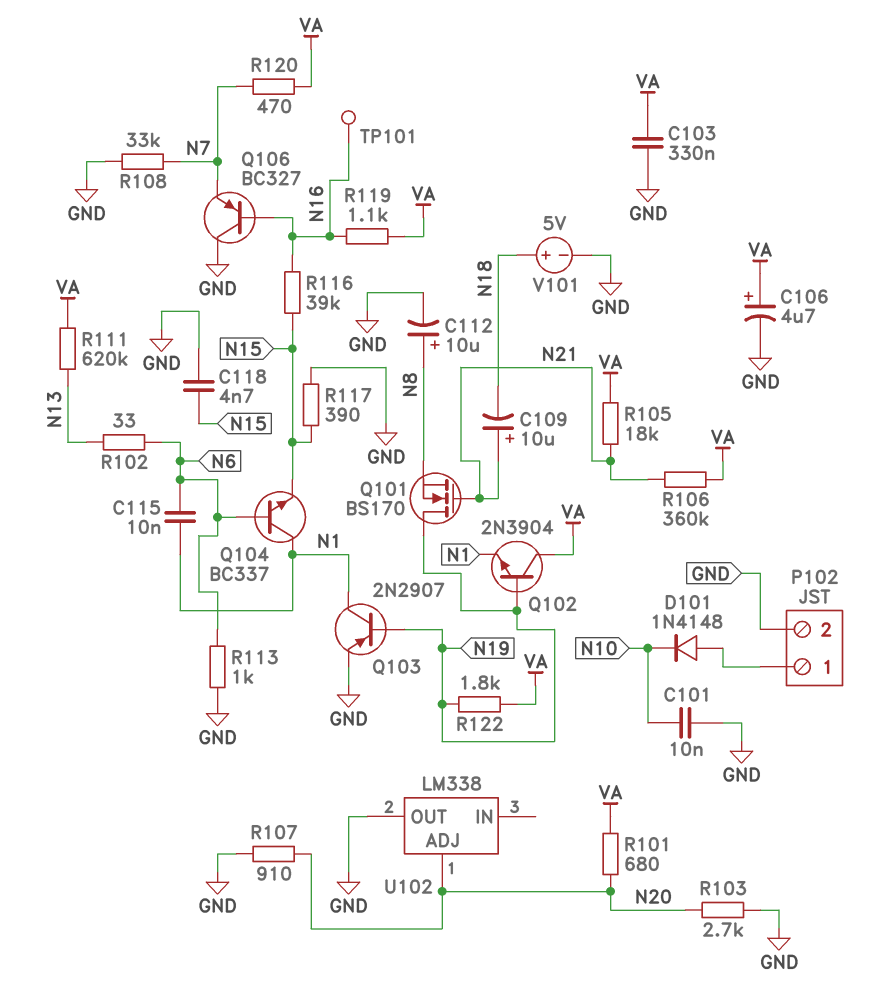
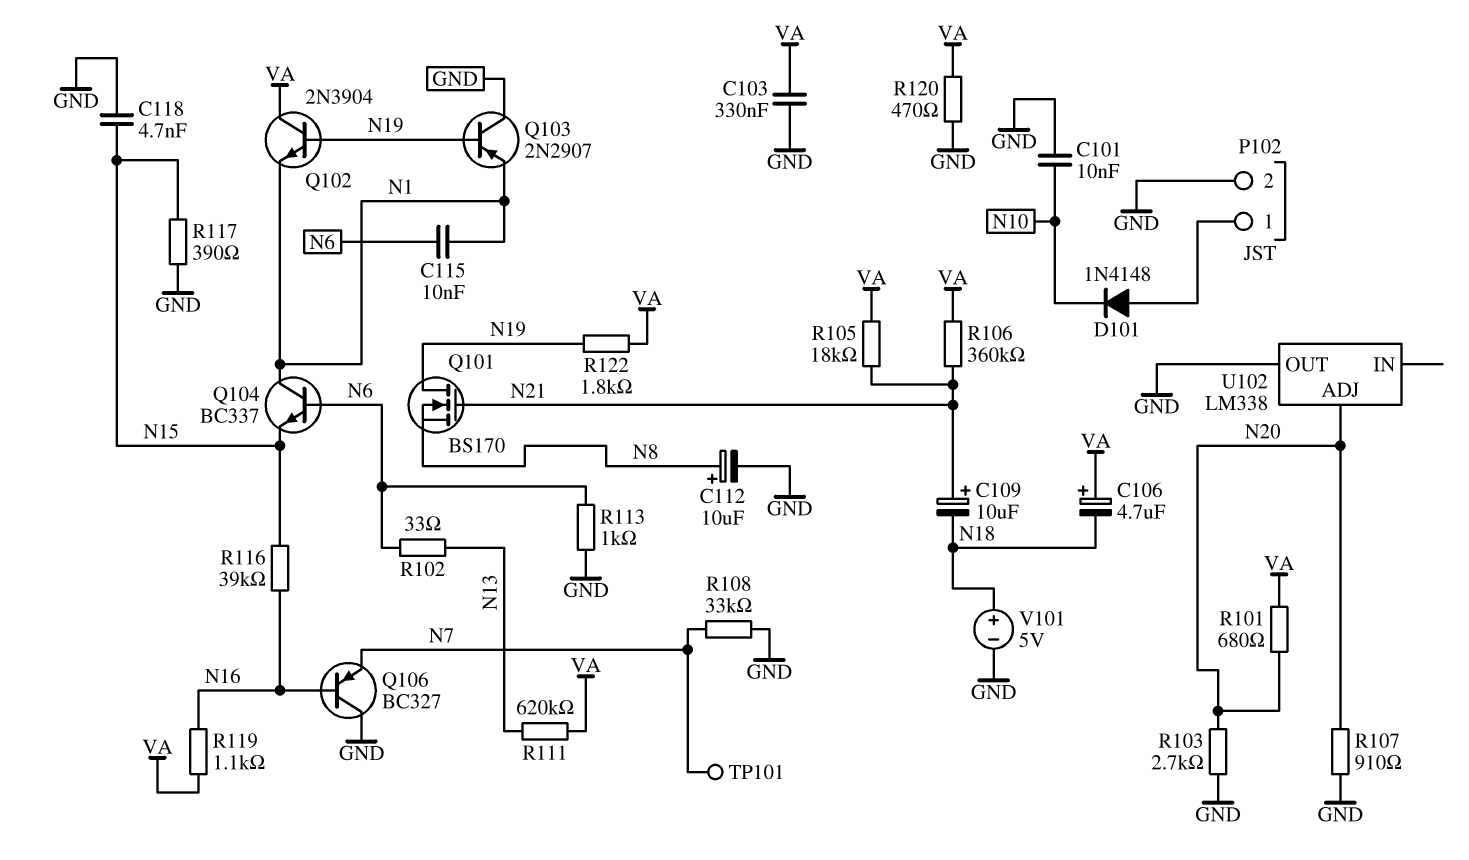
C106: 4.7uF (plus VA, minus GND) -> 4.7uF (plus VA, minus N18)
Q103: PNP 2N2907 (B N19, C N1, E GND) -> PNP 2N2907 (B N19, C GND, E N1)
R120: 470 (N7, VA) -> 470 (GND, VA)
TP101: test point (N16) -> test point (N7)

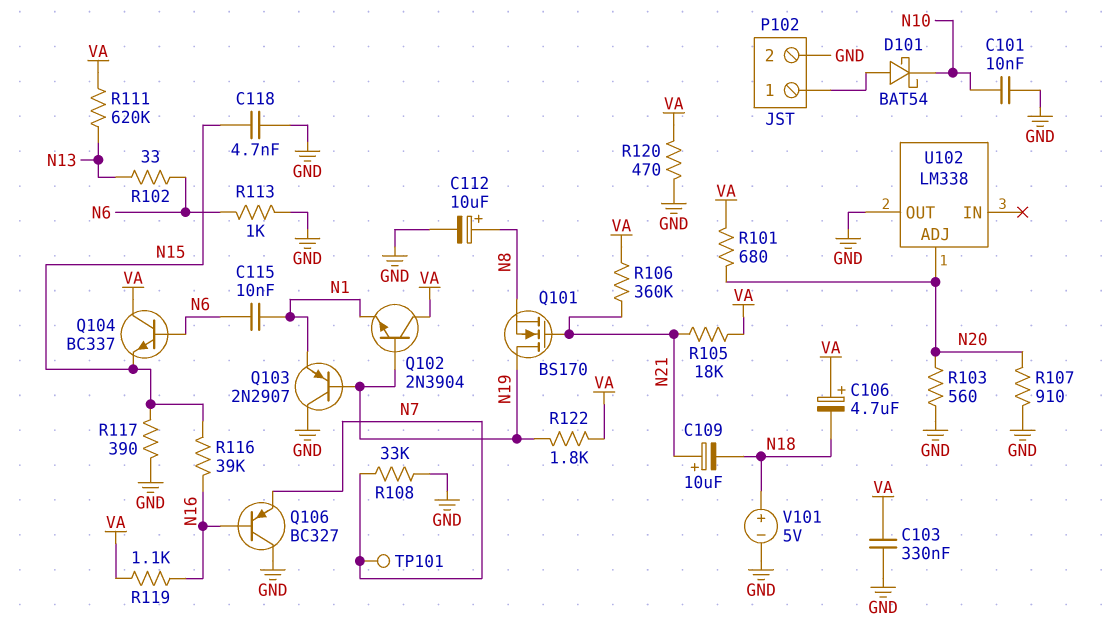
D101: diode 1N4148 (A P102/1, K N10) -> schottky BAT54 (A P102/1, K N10)
Q104: NPN BC337 (B N6, C N1, E N15) -> NPN BC337 (B N6, C VA, E N15)
R103: 2.7k (GND, N20) -> 560 (GND, N20)

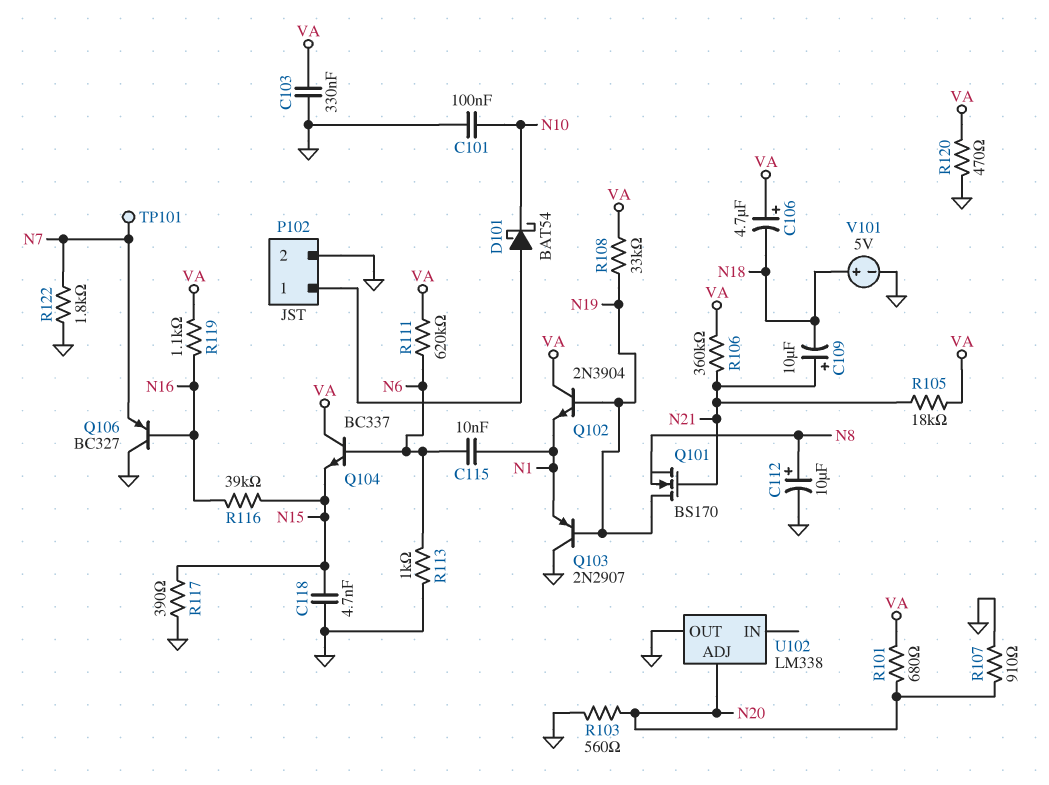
C101: 10nF (GND, N10) -> 100nF (GND, N10)
R102: 33 (N6, N13) -> none
R108: 33k (GND, N7) -> 33k (N19, VA)
R111: 620k (N13, VA) -> 620k (N6, VA)
R122: 1.8k (N19, VA) -> 1.8k (GND, N7)

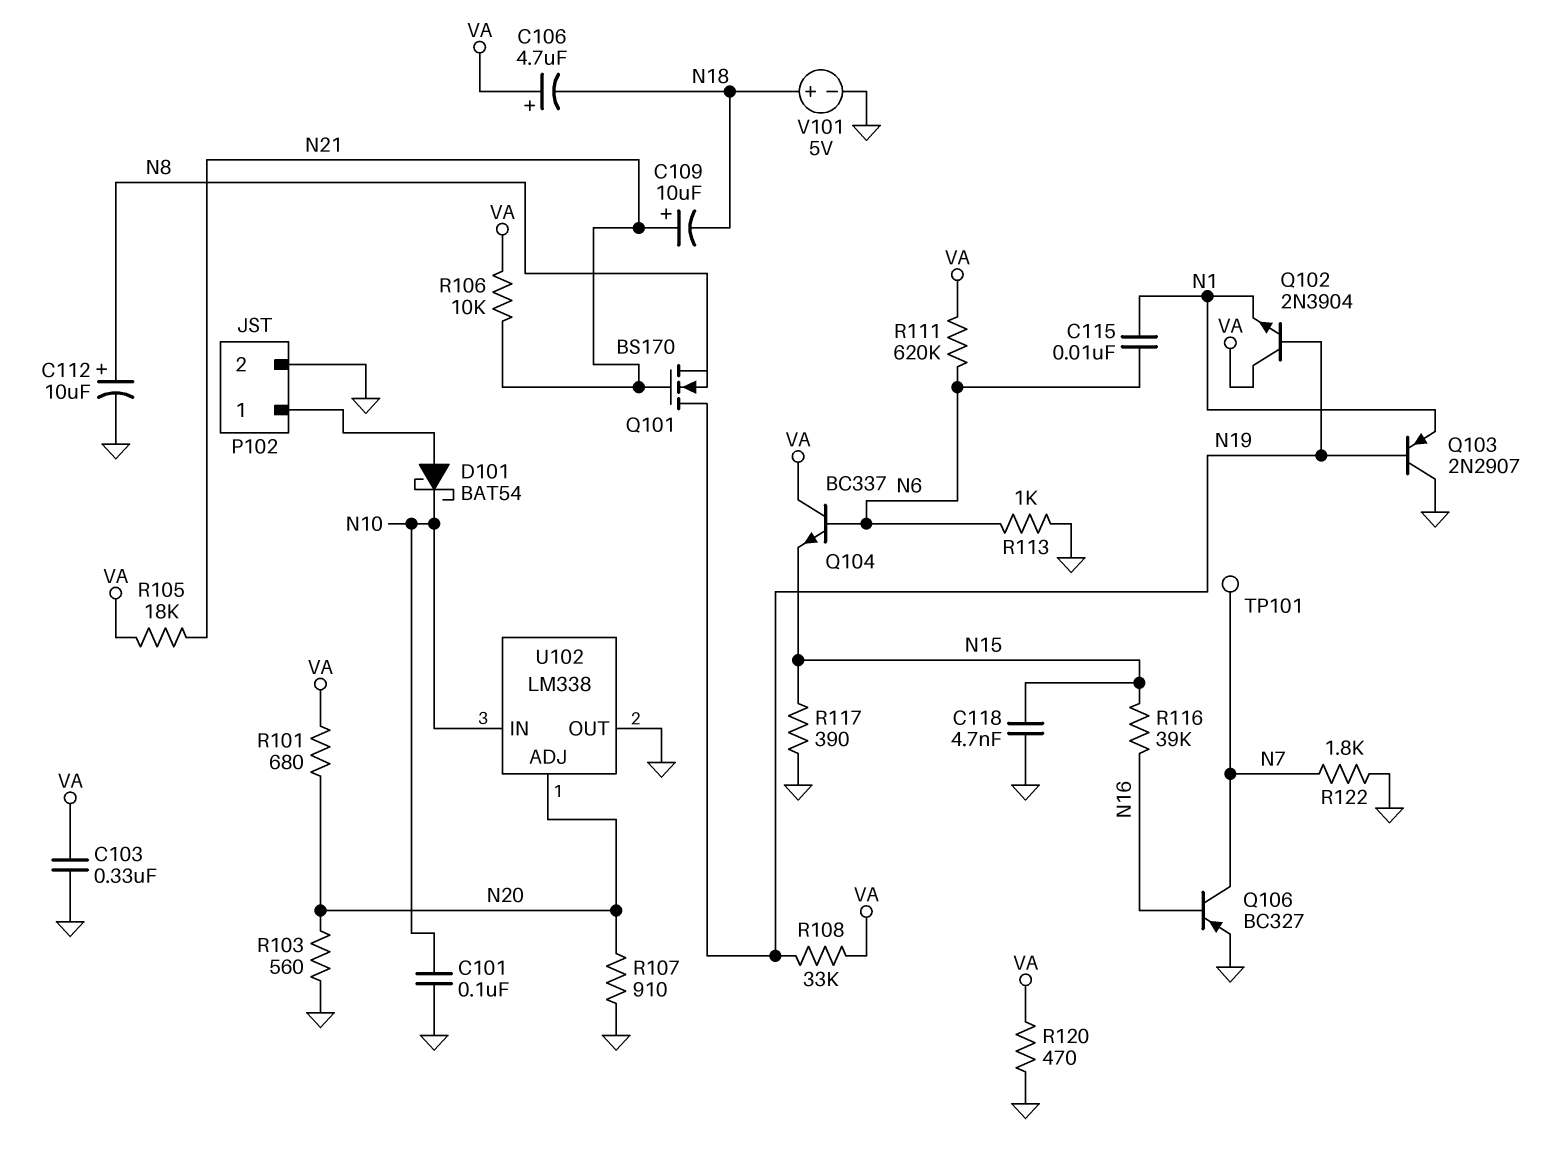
Q106: PNP BC327 (B N16, C GND, E N7) -> PNP BC327 (B N16, C N7, E GND)
R106: 360k (N21, VA) -> 10k (N21, VA)
R119: 1.1k (N16, VA) -> none
U102 pin IN: none -> N10

